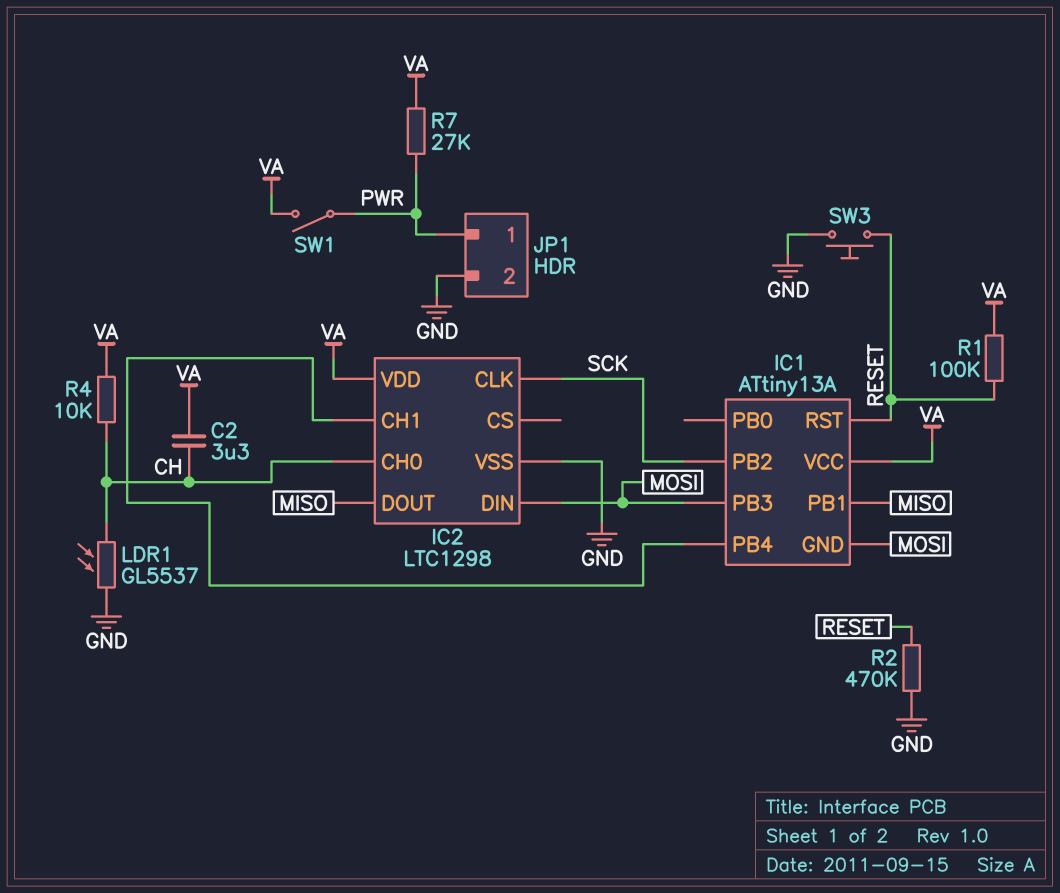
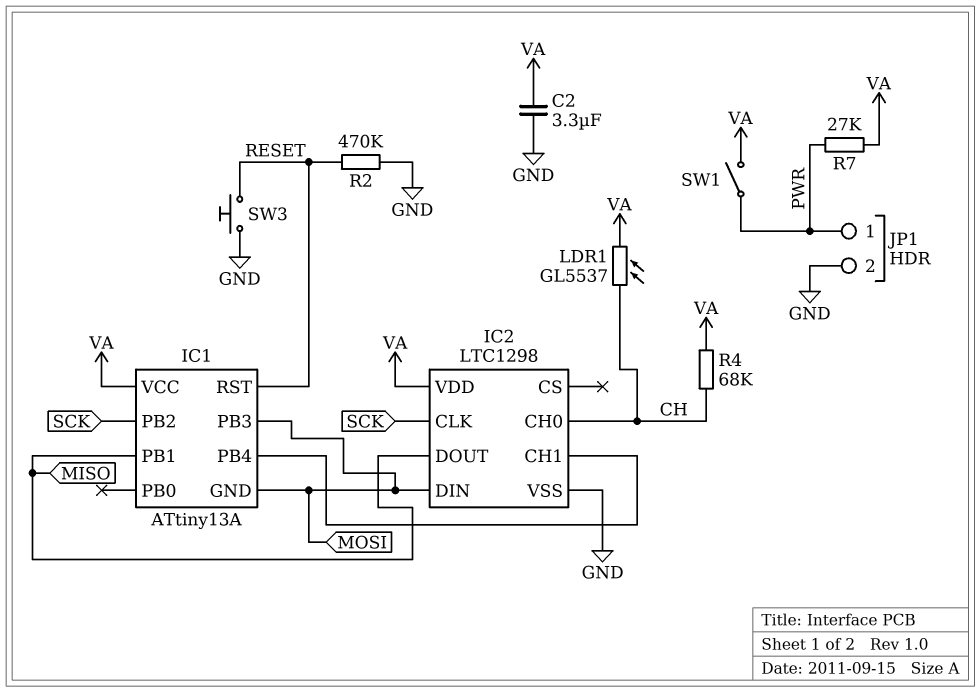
C2: 3.3uF (CH, VA) -> 3.3uF (GND, VA)
LDR1: GL5537 (CH, GND) -> GL5537 (CH, VA)
R1: 100k (RESET, VA) -> none
R4: 10k (CH, VA) -> 68k (CH, VA)

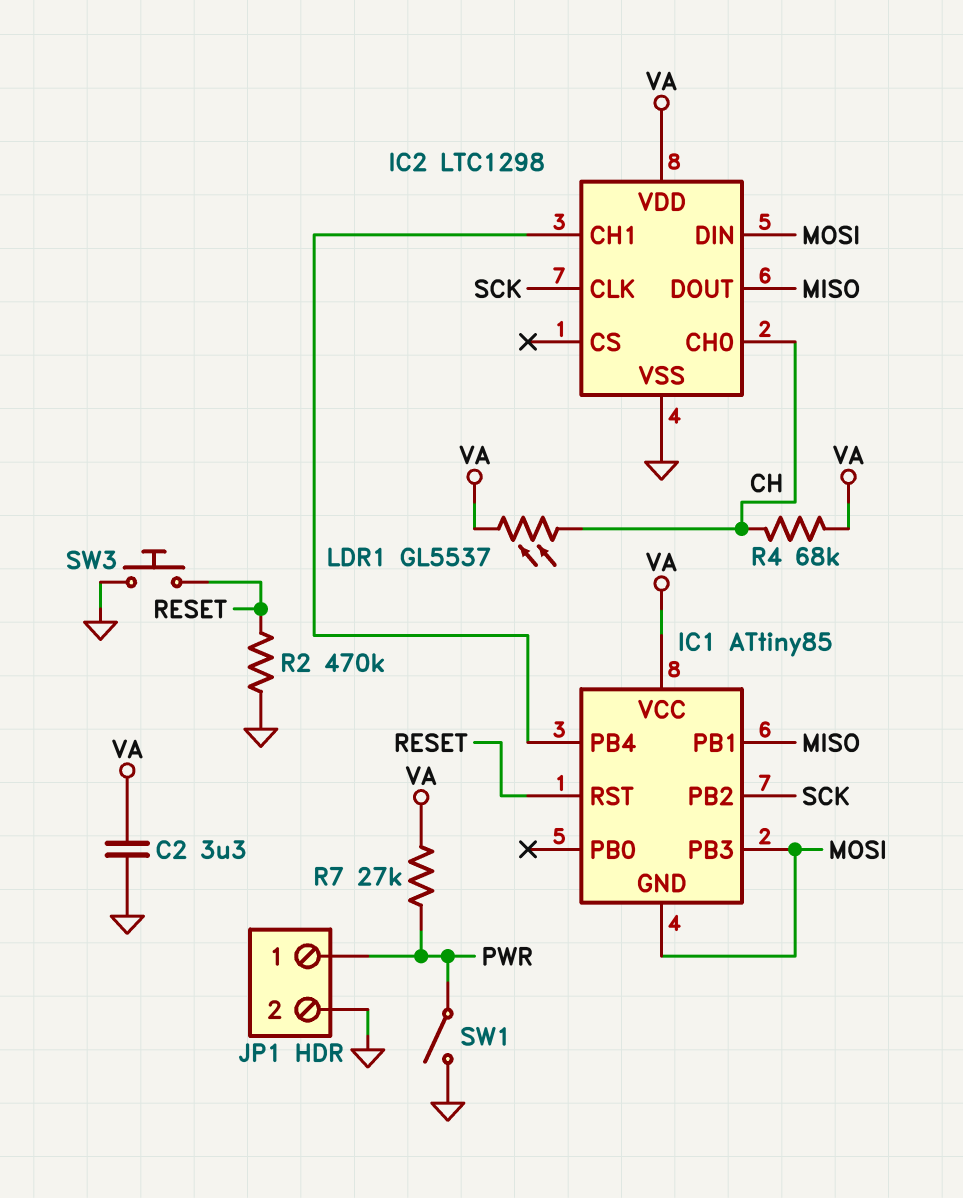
IC1: ATtiny13A -> ATtiny85
SW1: switch (PWR, VA) -> switch (GND, PWR)

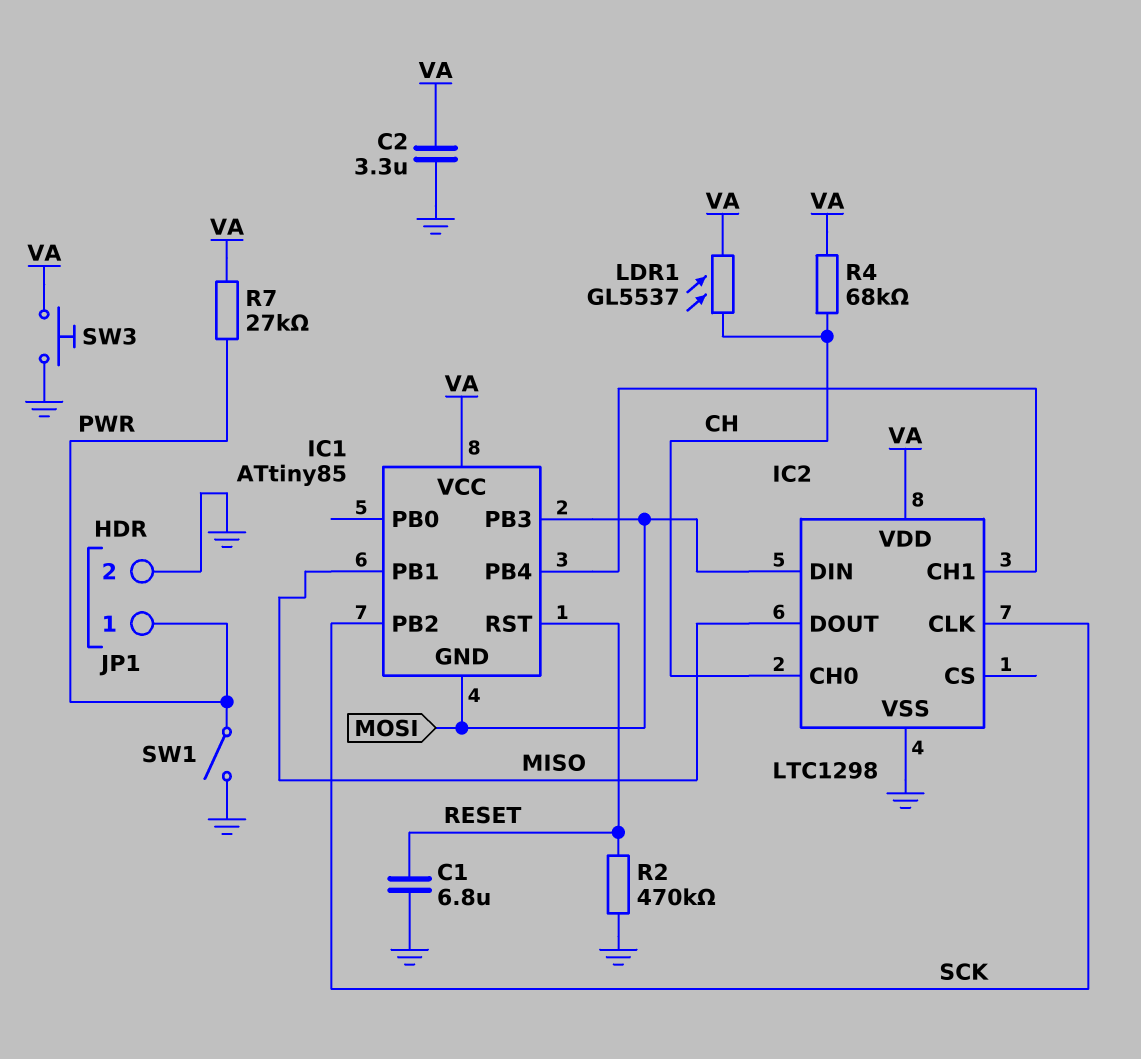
C1: none -> 6.8uF (GND, RESET)
SW3: button (GND, RESET) -> button (GND, VA)

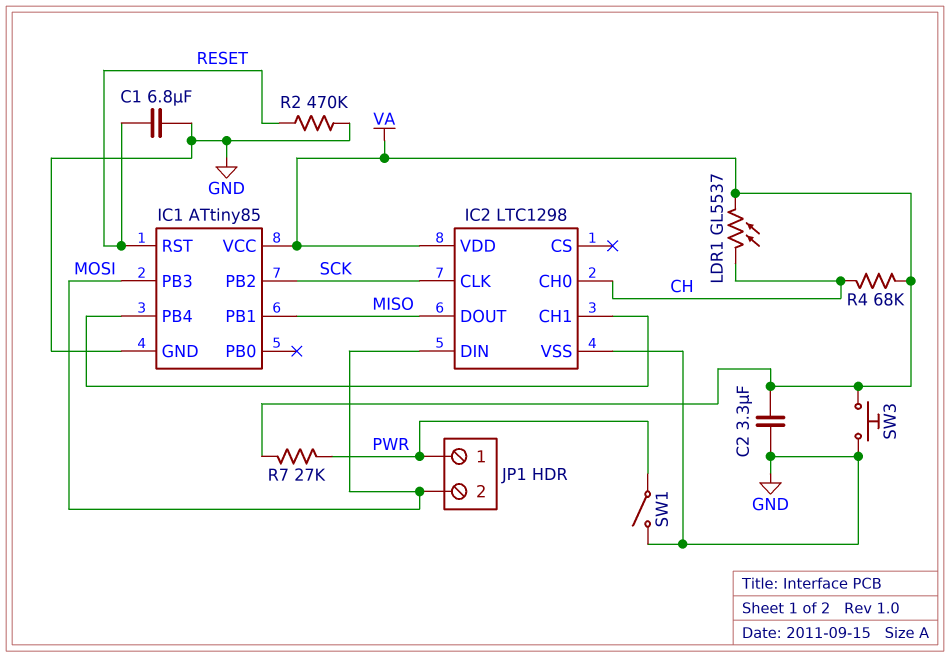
IC1 pin GND: MOSI -> GND
JP1 pin 2: GND -> MOSI

